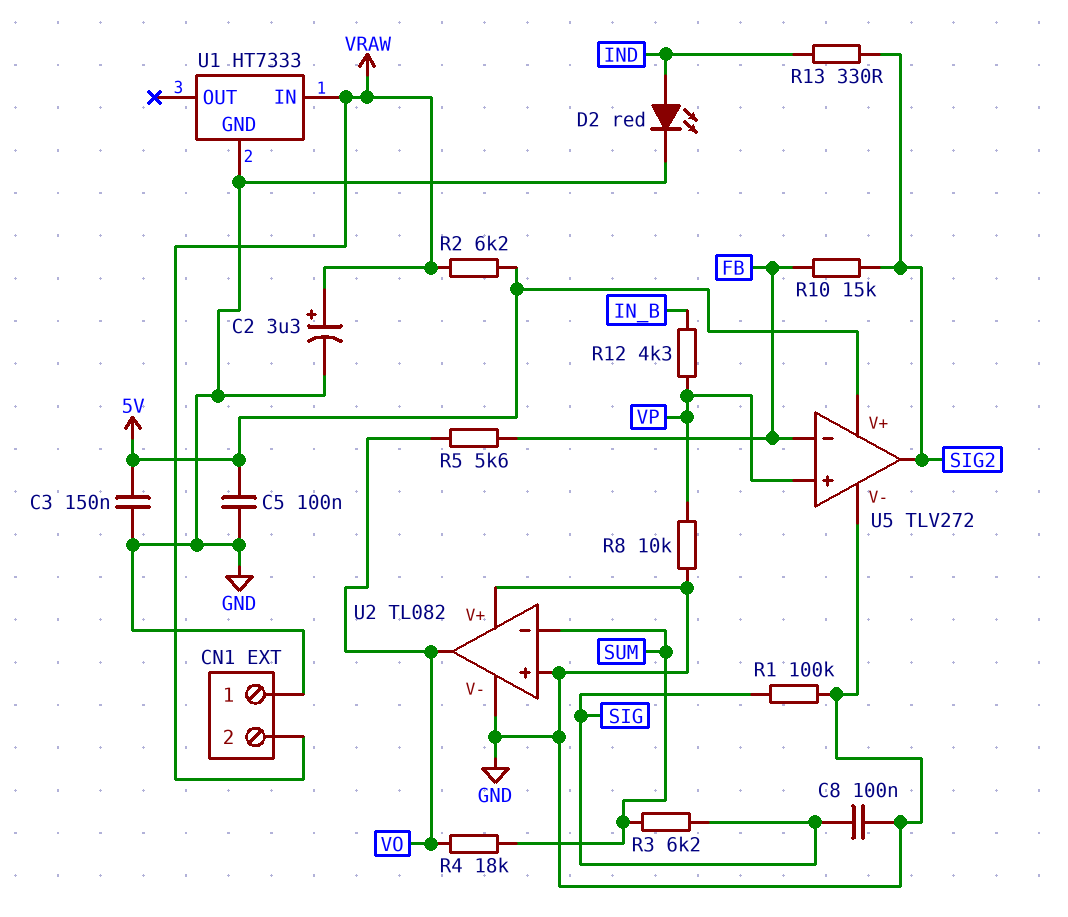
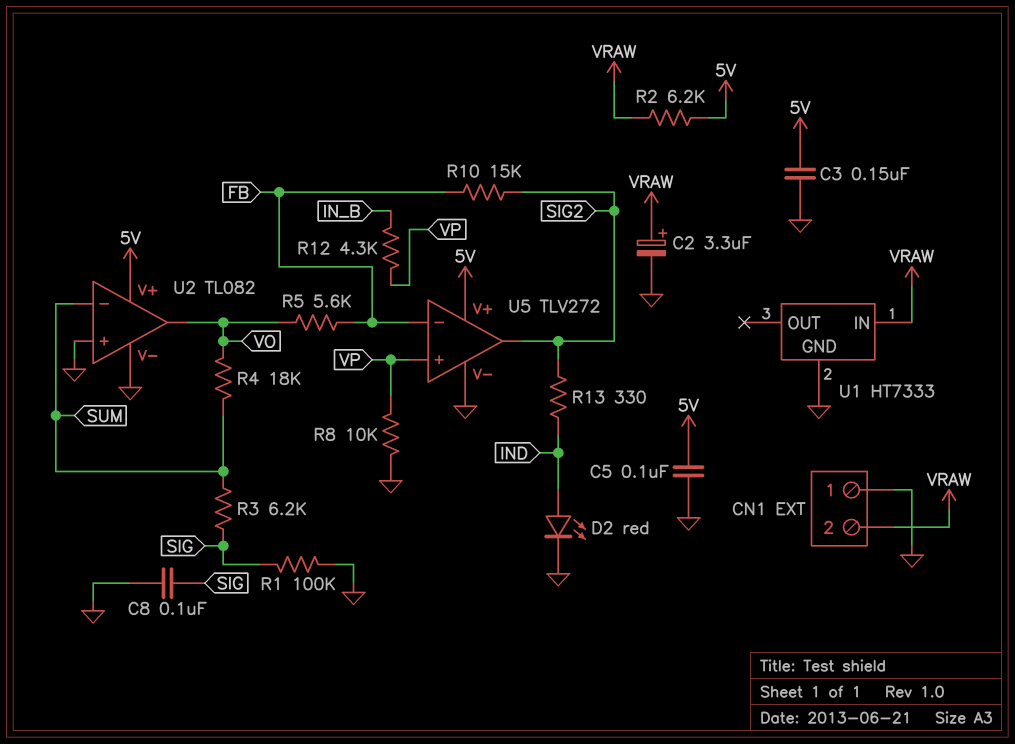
U2 pin V+: GND -> 5V

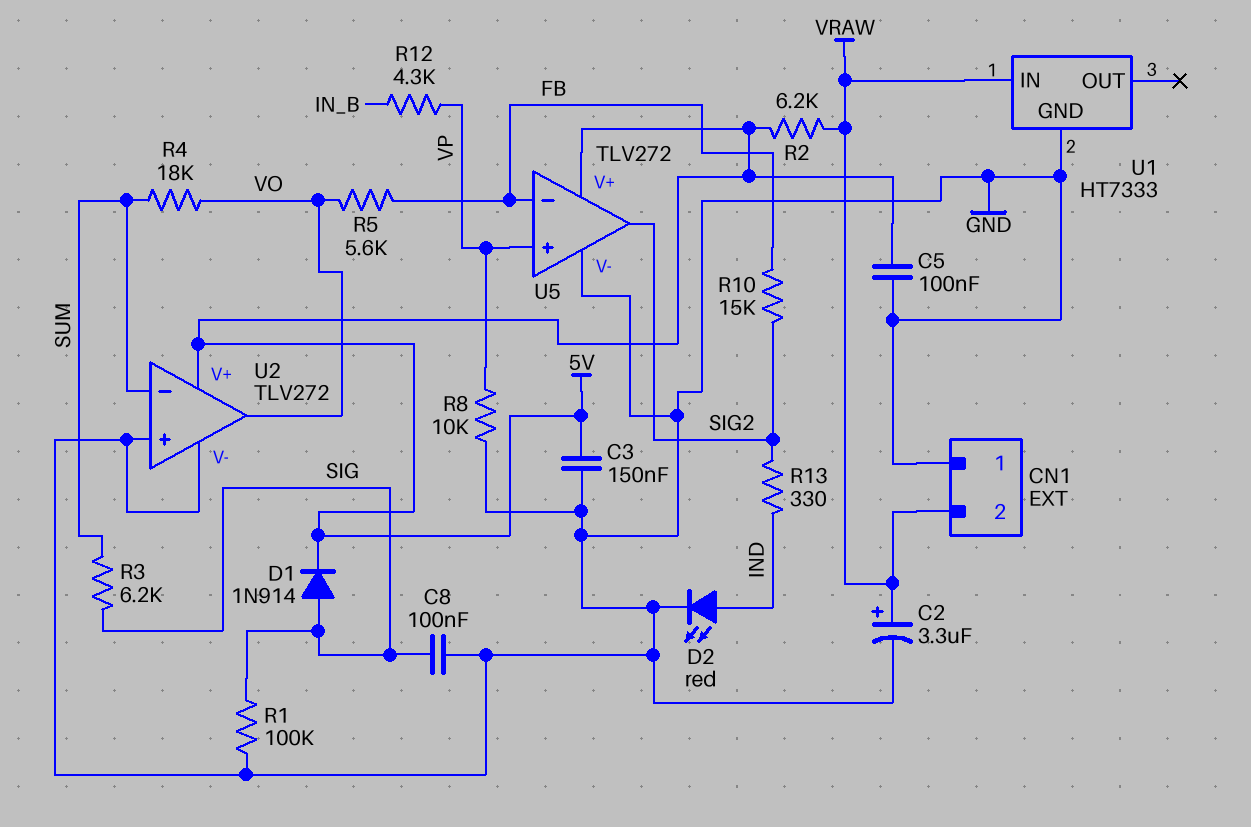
D1: none -> diode 1N914 (A SIG, K 5V)
U2: TL082 -> TLV272

